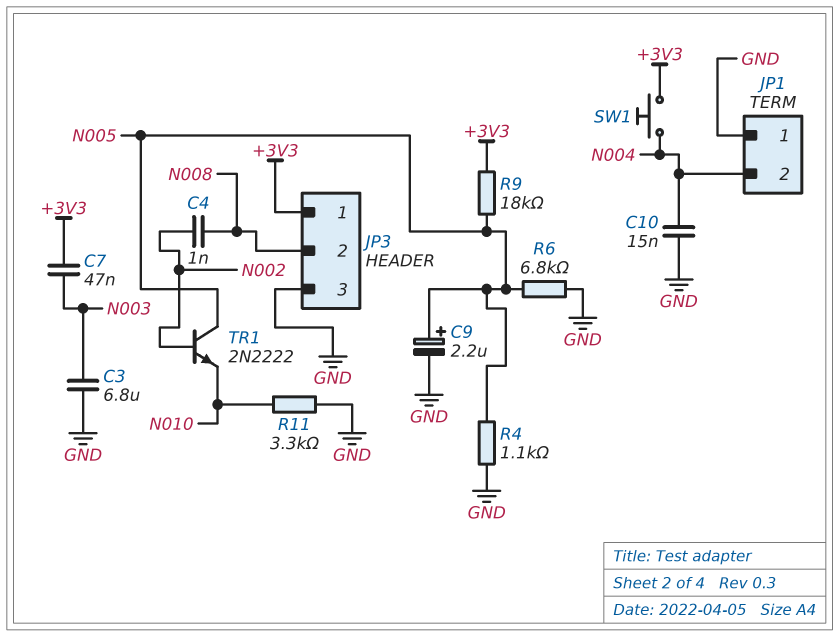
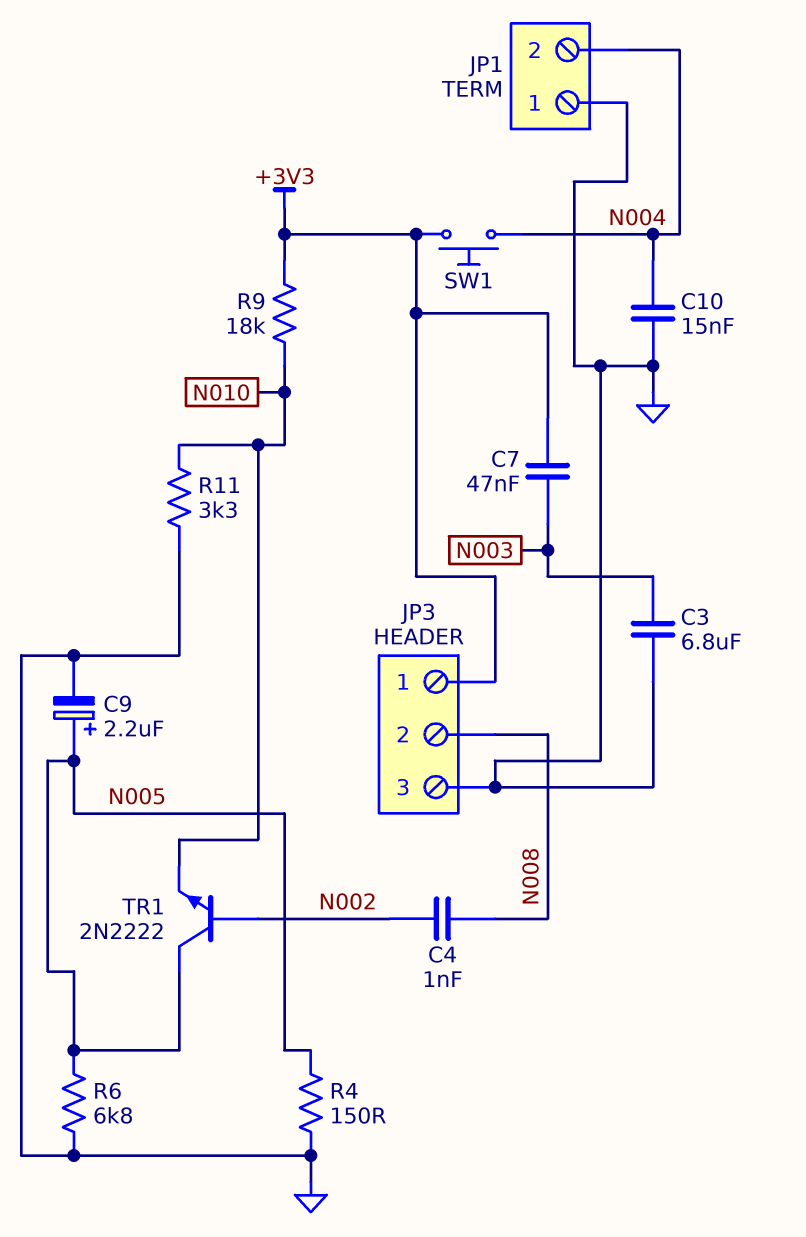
R4: 1.1k (GND, N005) -> 150 (GND, N005)
R9: 18k (+3V3, N005) -> 18k (+3V3, N010)

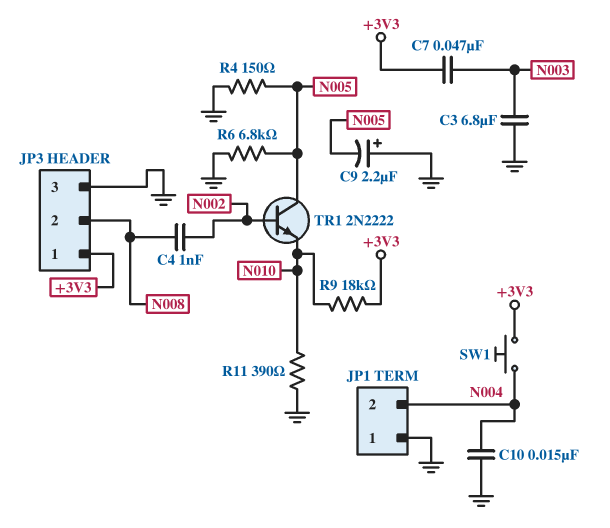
C9: 2.2uF (plus N005, minus GND) -> 2.2uF (plus GND, minus N005)
R11: 3.3k (GND, N010) -> 390 (GND, N010)

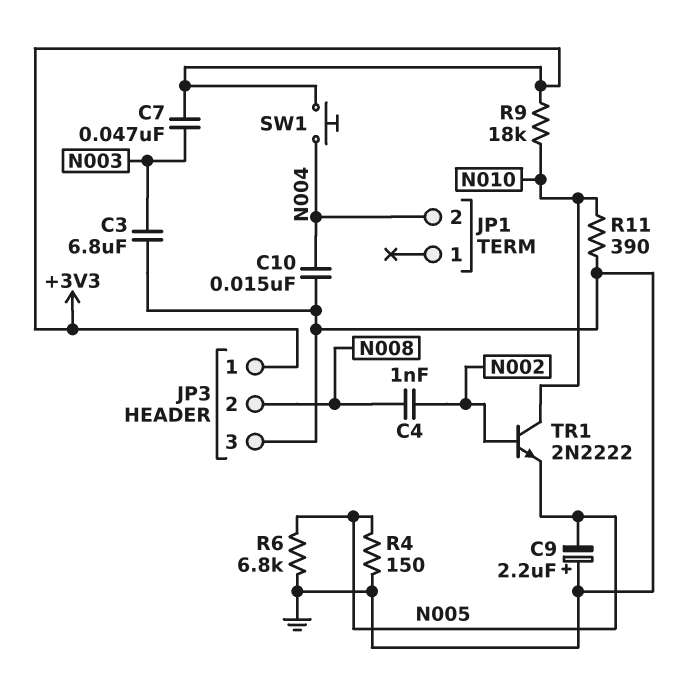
JP1 pin 1: GND -> none
TR1: NPN 2N2222 (B N002, C N005, E N010) -> NPN 2N2222 (B N002, C N010, E N005)

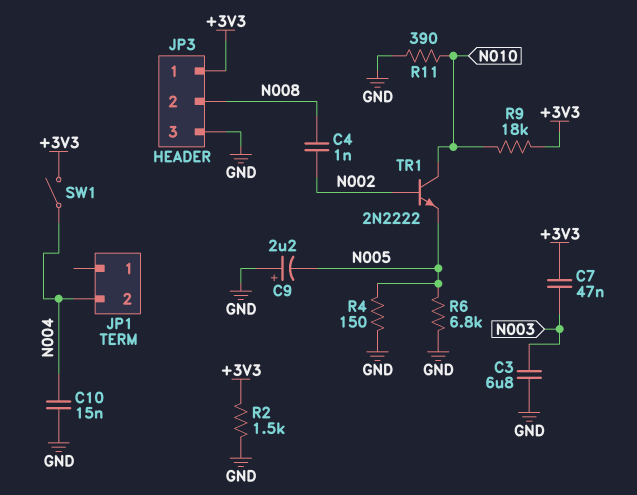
R2: none -> 1.5k (+3V3, GND)
SW1: button (+3V3, N004) -> switch (+3V3, N004)

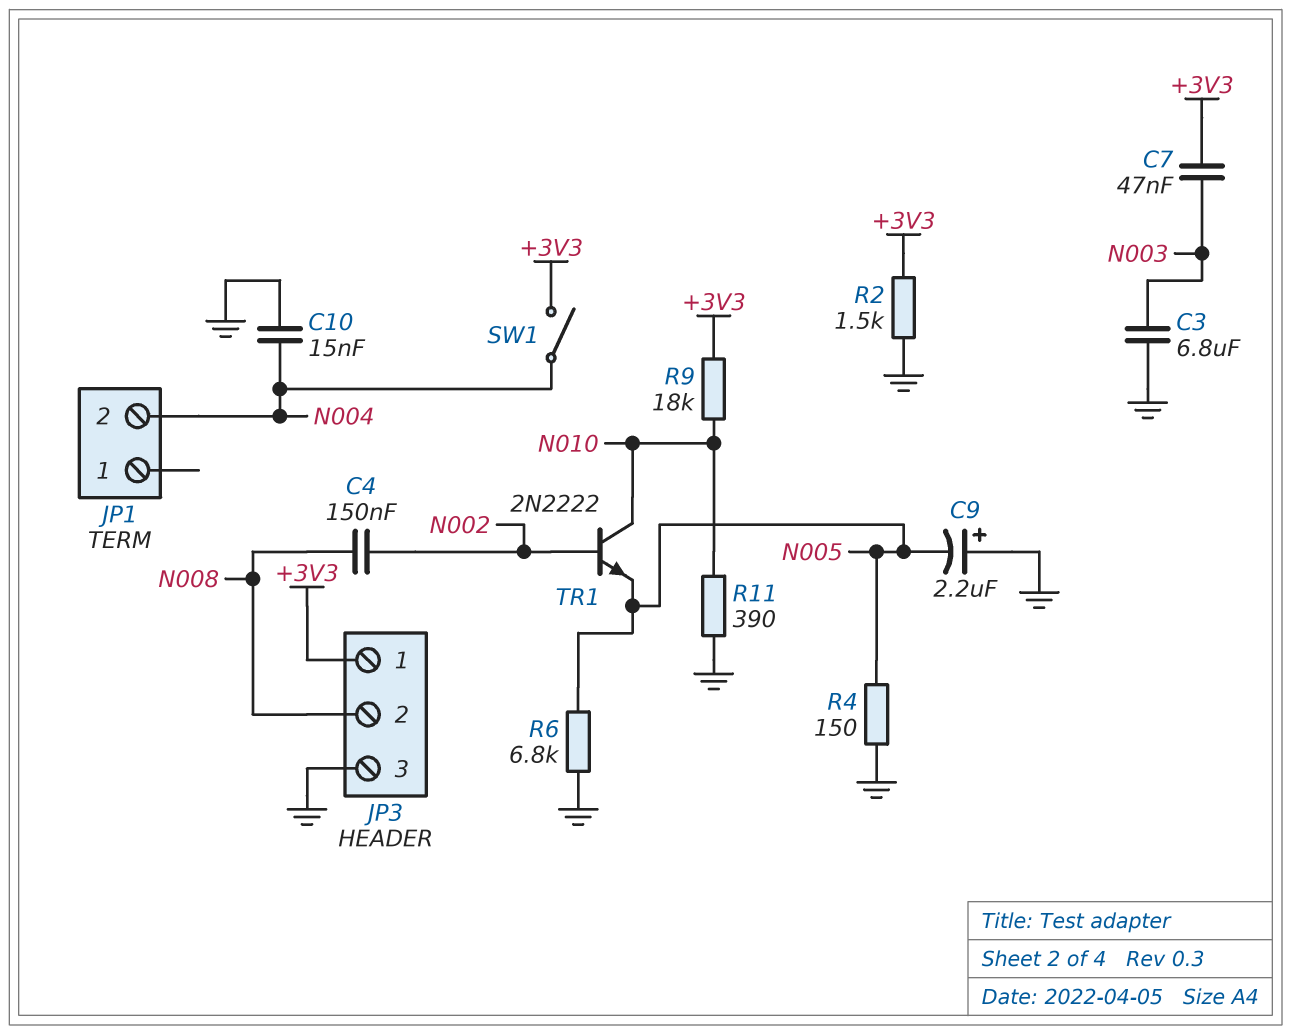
C4: 1nF (N002, N008) -> 150nF (N002, N008)

